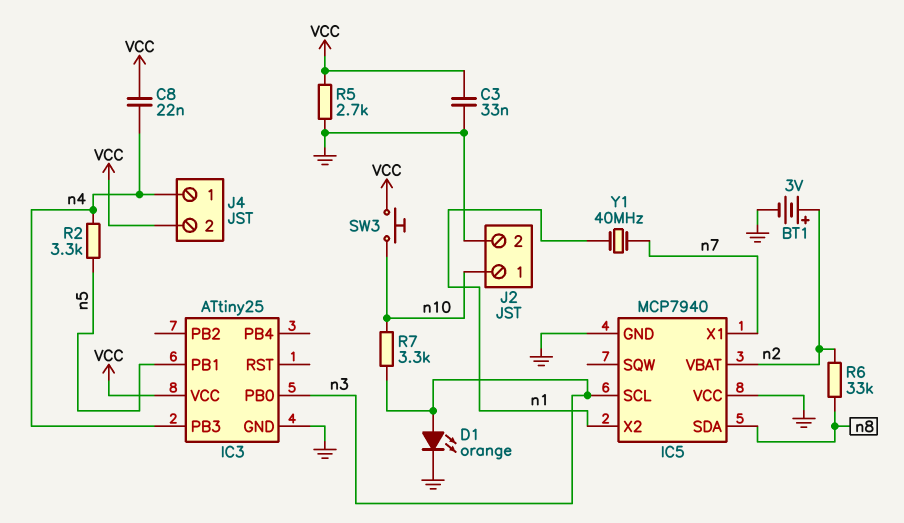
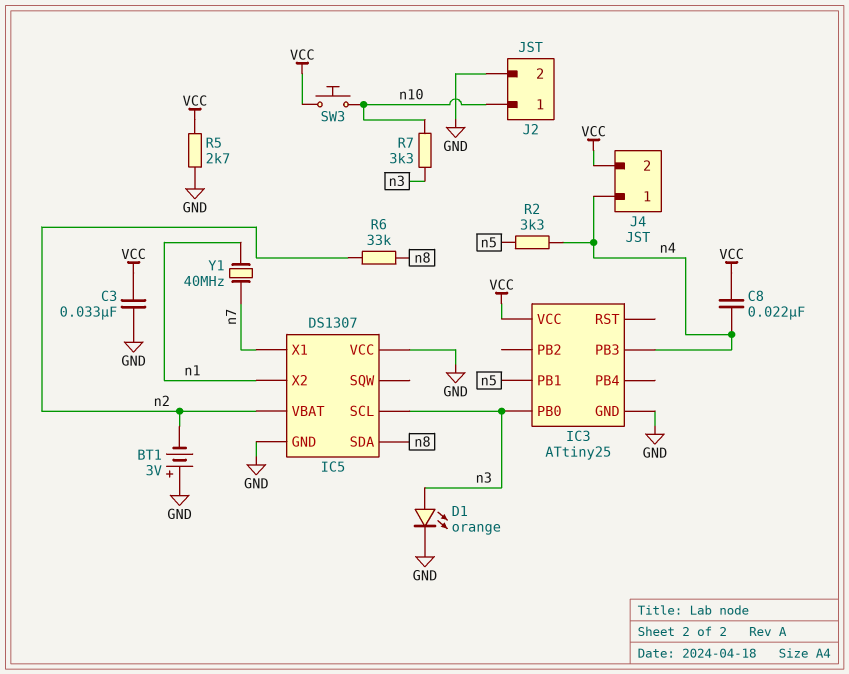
BT1: 3V (plus n2, minus GND) -> 3V (plus GND, minus n2)
IC5: MCP7940 -> DS1307

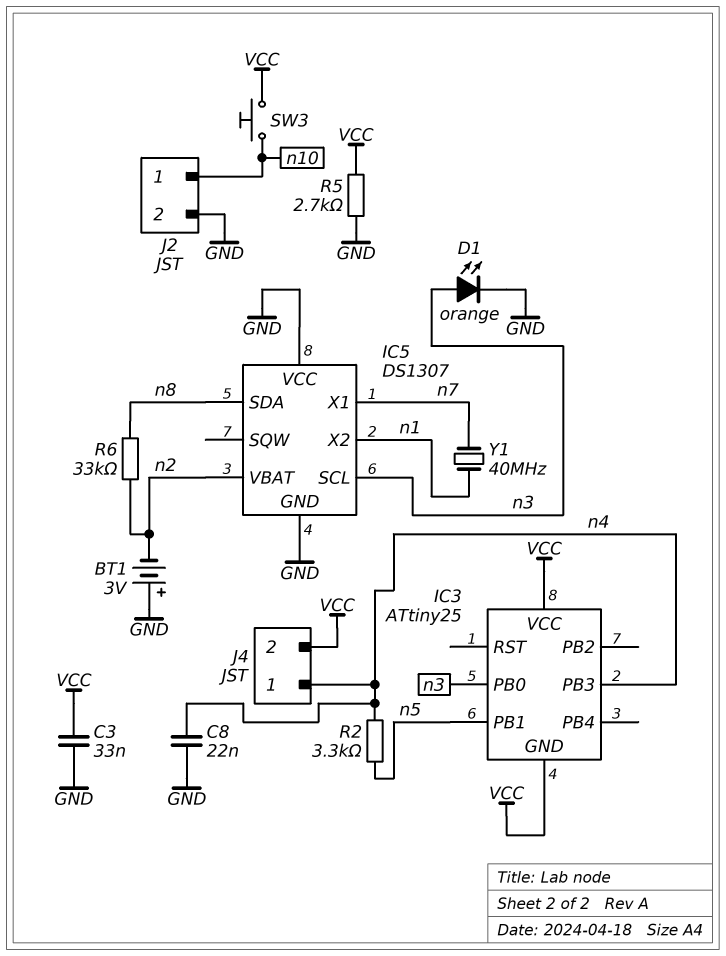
C8: 22nF (VCC, n4) -> 22nF (GND, n4)
IC3 pin GND: GND -> VCC
R7: 3.3k (n3, n10) -> none

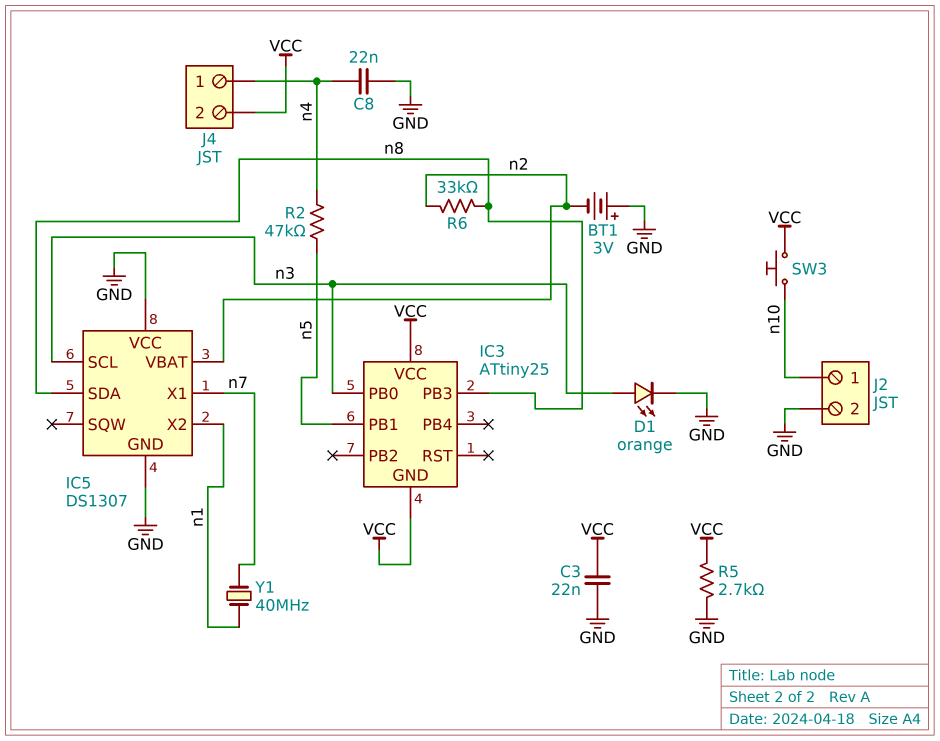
C3: 33nF (GND, VCC) -> 22nF (GND, VCC)
IC3 pin PB3: n4 -> n8
R2: 3.3k (n4, n5) -> 47k (n4, n5)

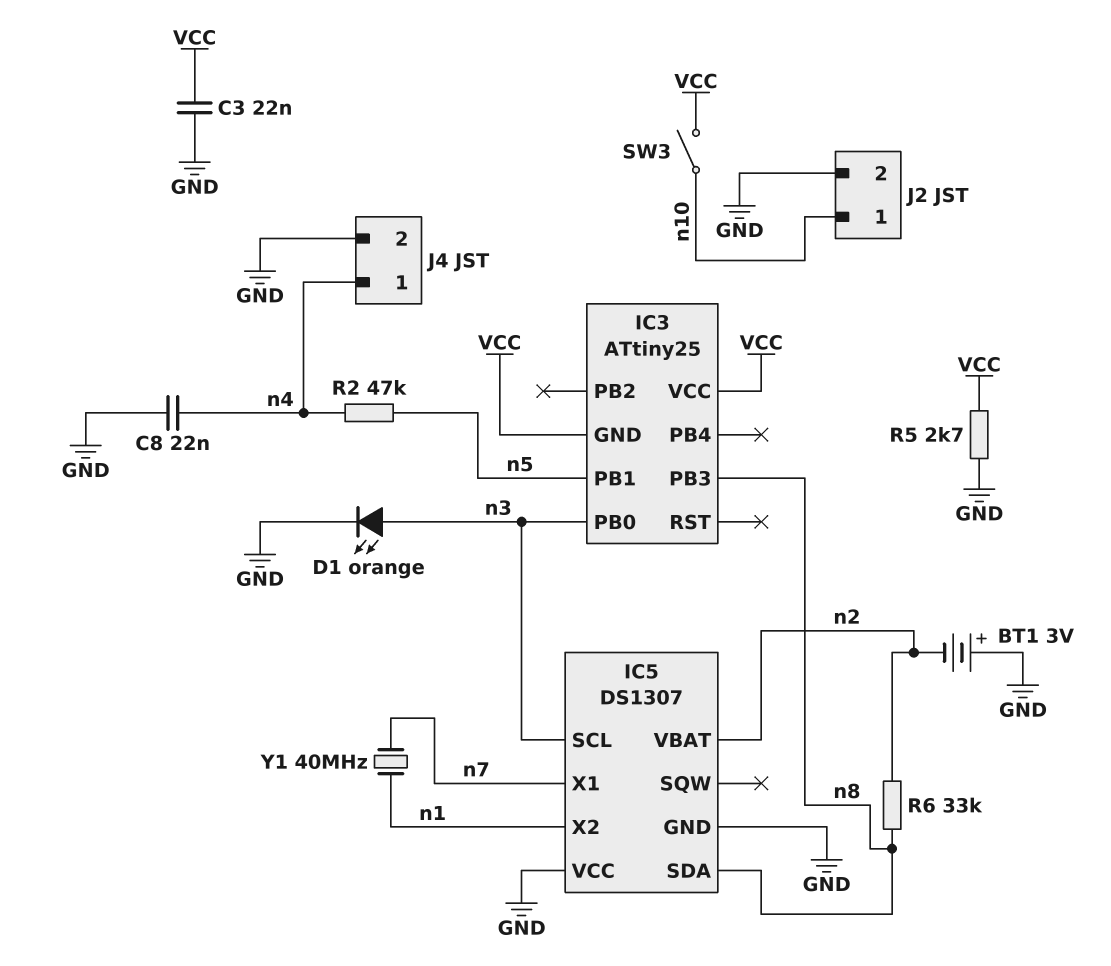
J4 pin 2: VCC -> GND
SW3: button (VCC, n10) -> switch (VCC, n10)

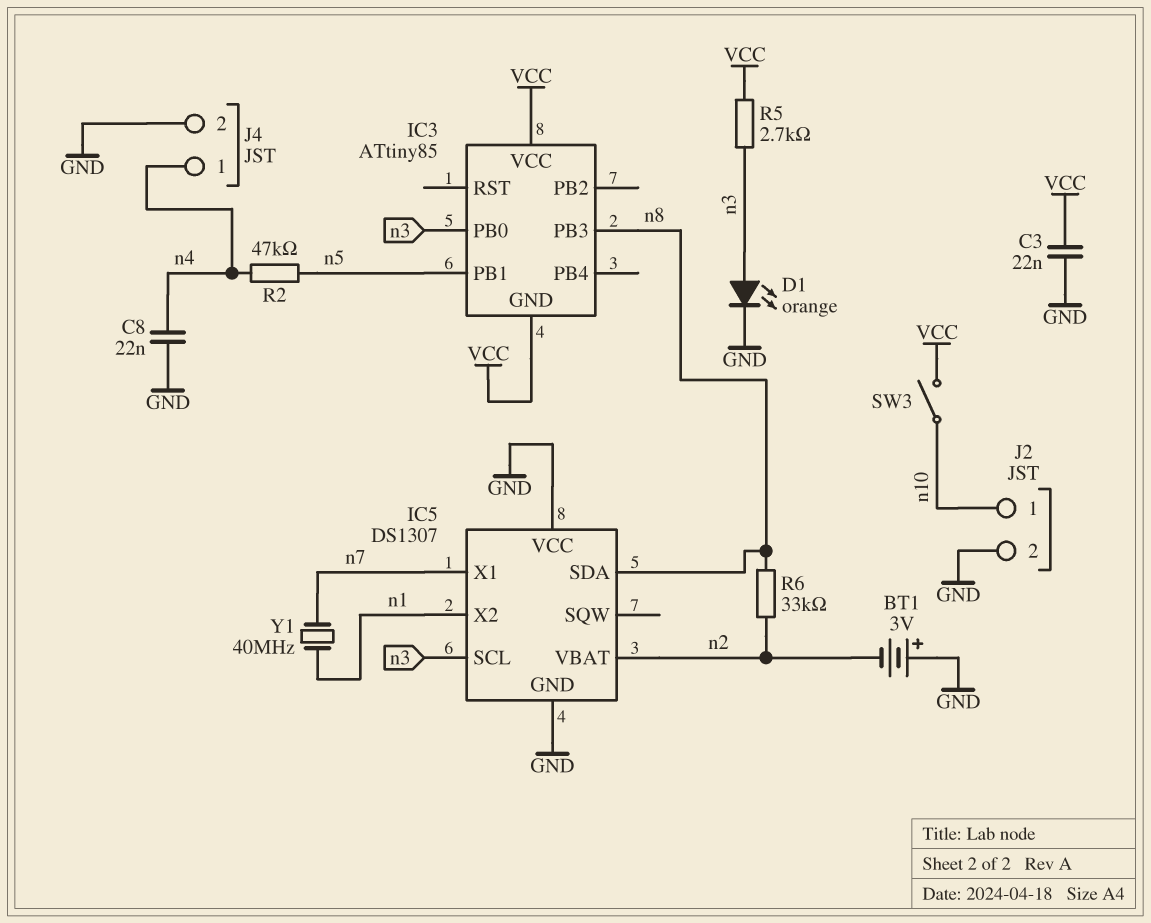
IC3: ATtiny25 -> ATtiny85
R5: 2.7k (GND, VCC) -> 2.7k (VCC, n3)

